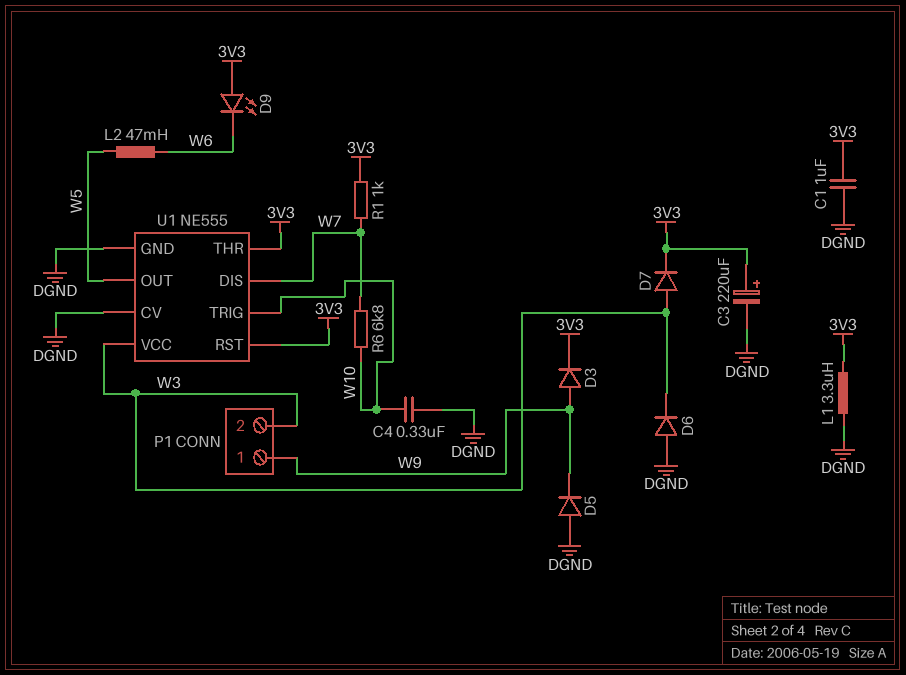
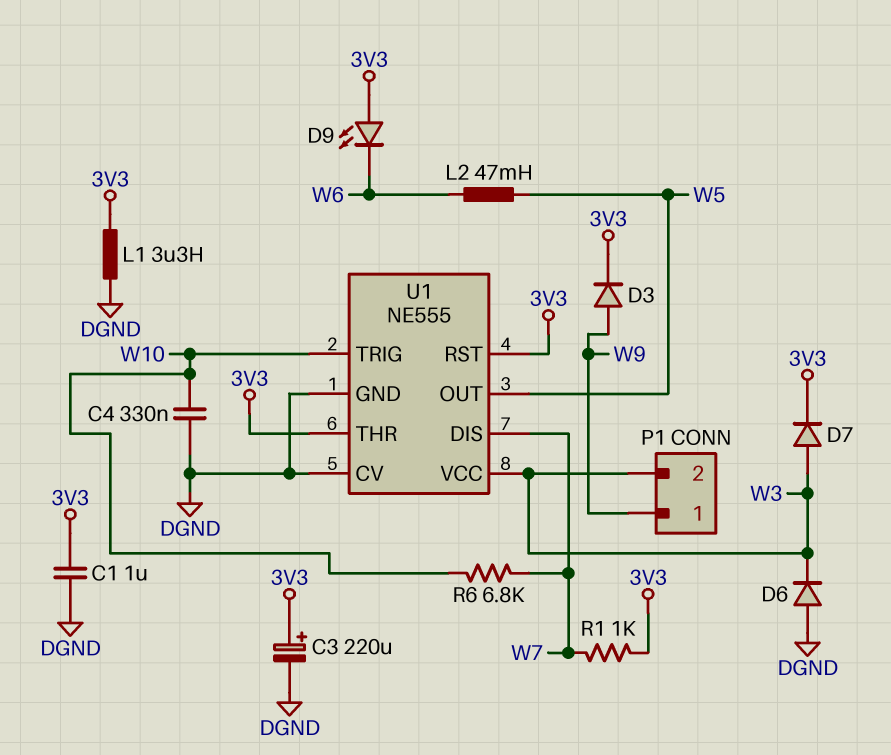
D5: diode (A DGND, K W9) -> none

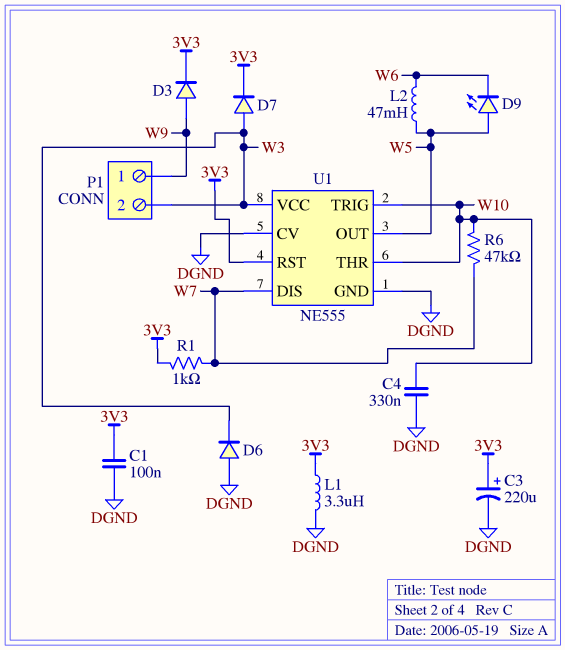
C1: 1uF (3V3, DGND) -> 100nF (3V3, DGND)
D9: LED (A 3V3, K W6) -> LED (A W5, K W6)
R6: 6.8k (W7, W10) -> 47k (W7, W10)
U1 pin THR: 3V3 -> W10

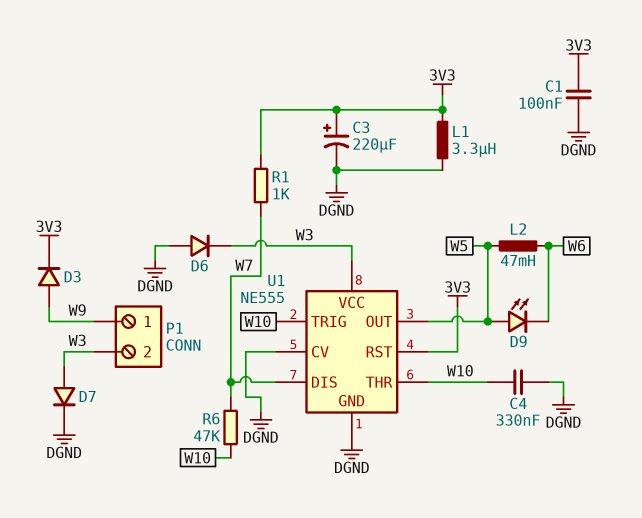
D7: diode (A W3, K 3V3) -> diode (A W3, K DGND)

